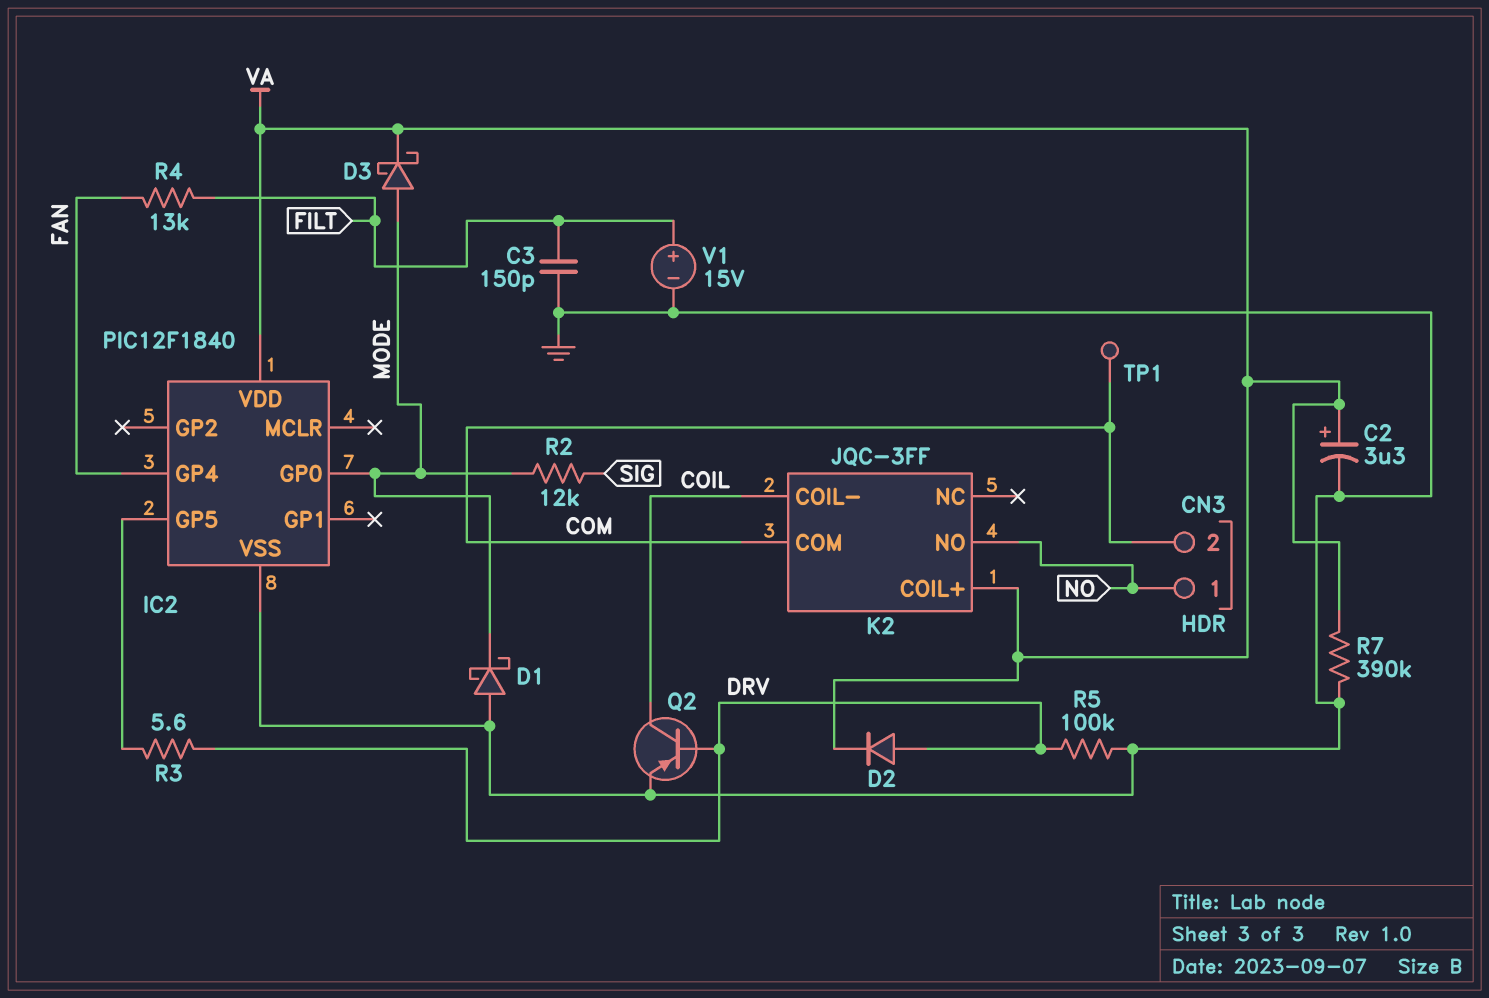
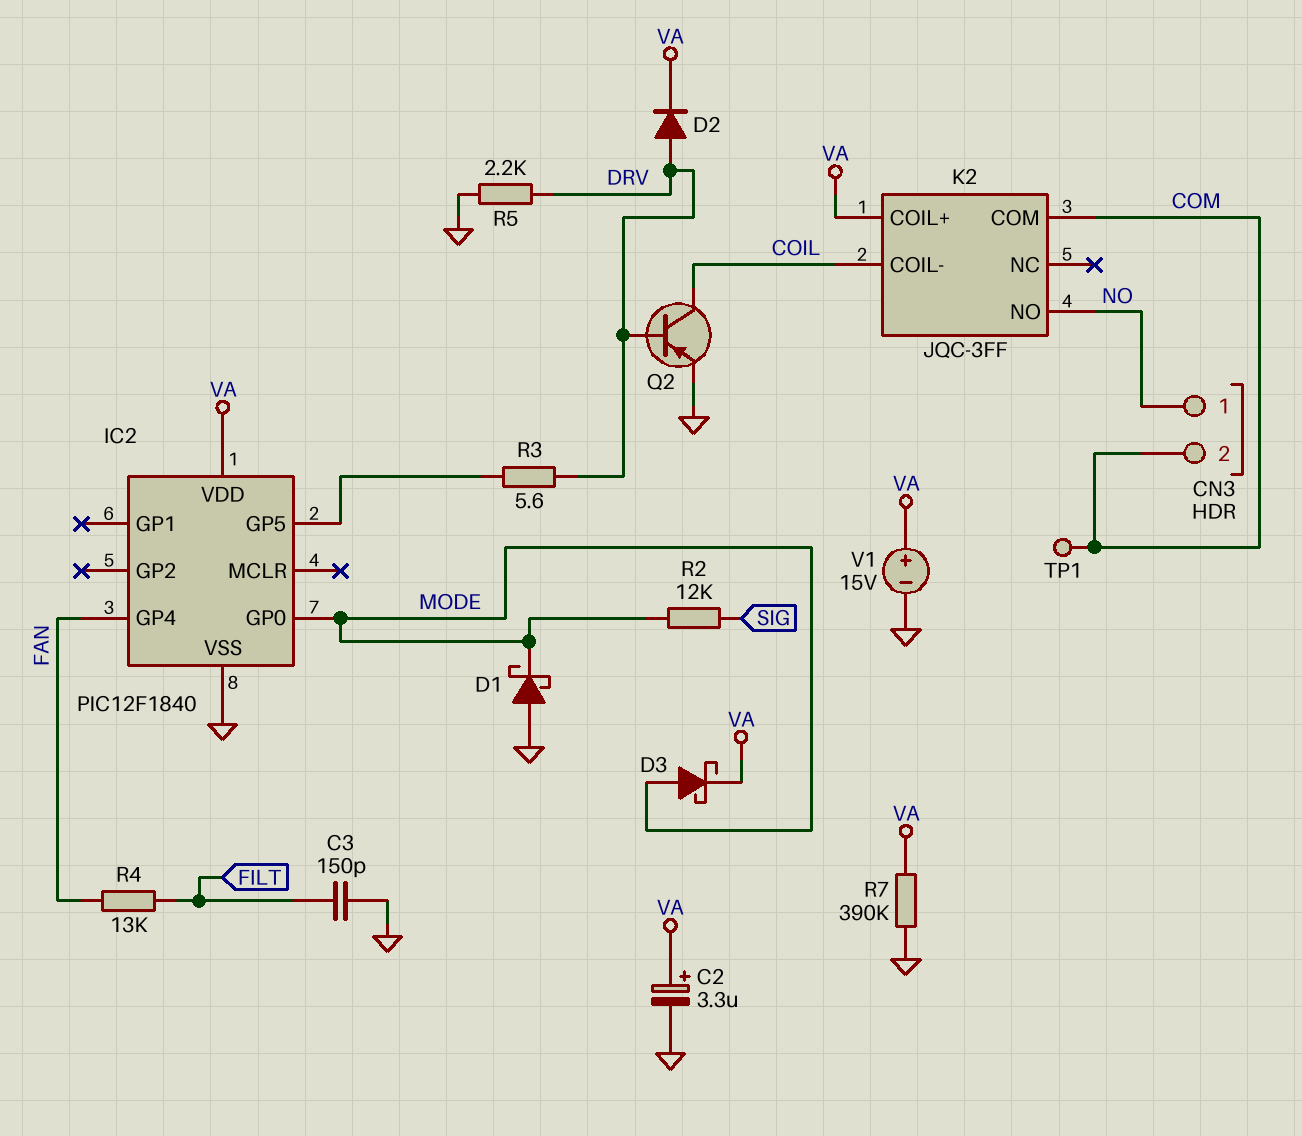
R5: 100k (DRV, GND) -> 2.2k (DRV, GND)
V1: 15V (plus FILT, minus GND) -> 15V (plus VA, minus GND)

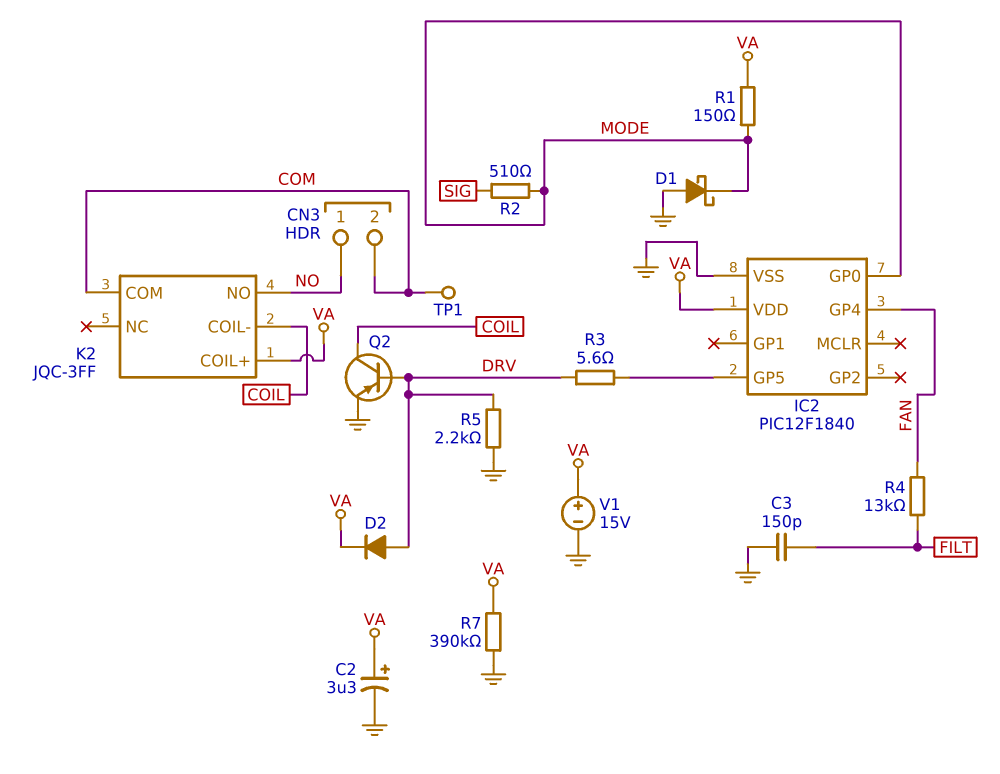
D3: schottky (A MODE, K VA) -> none
R1: none -> 150 (MODE, VA)
R2: 12k (MODE, SIG) -> 510 (MODE, SIG)

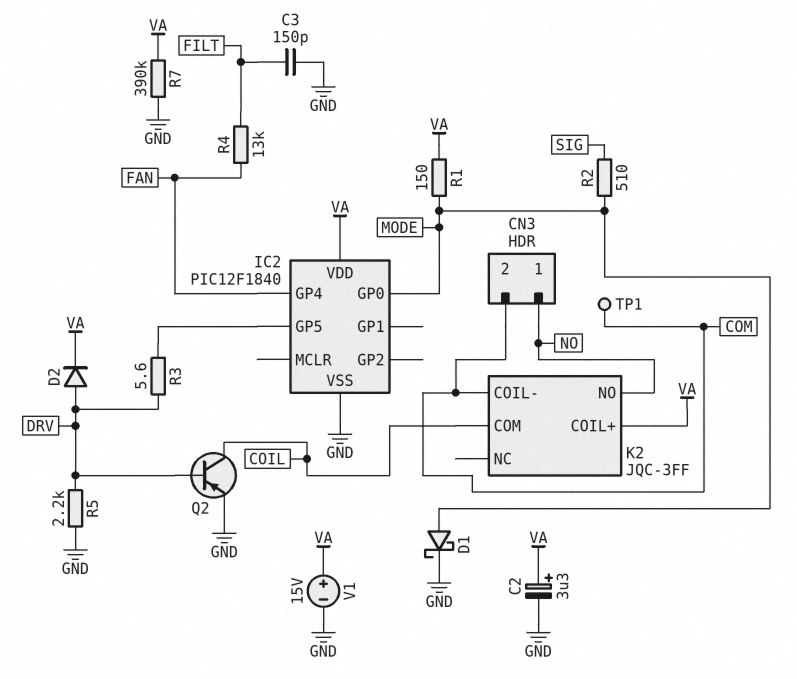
D1: schottky (A GND, K MODE) -> schottky (A MODE, K GND)
K2 pin COIL-: COIL -> COM
K2 pin COM: COM -> COIL

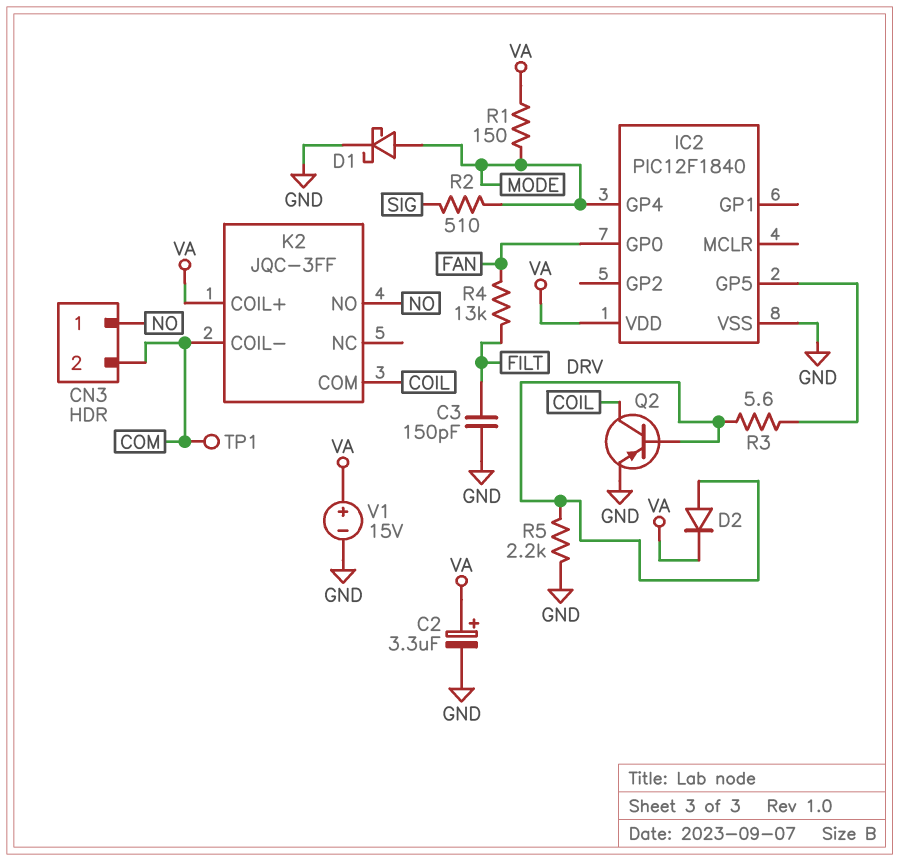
IC2 pin GP0: MODE -> FAN
IC2 pin GP4: FAN -> MODE
R7: 390k (GND, VA) -> none

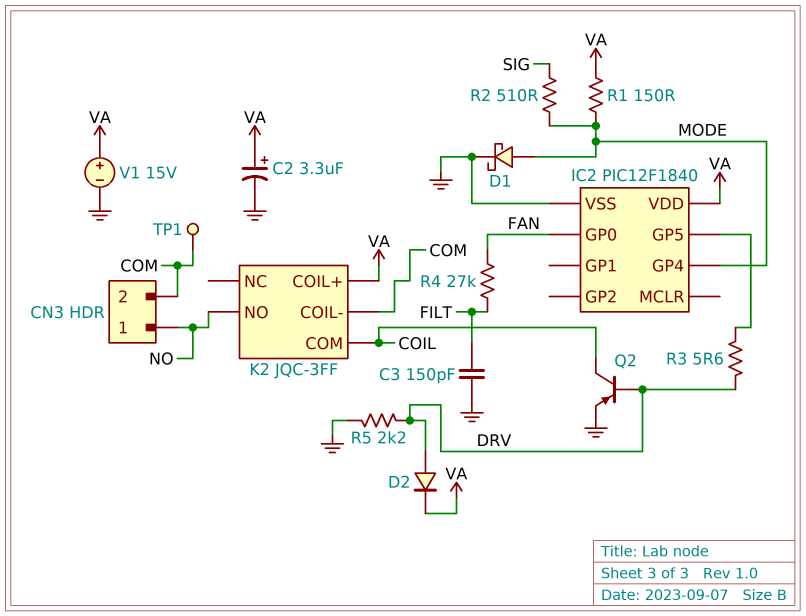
R4: 13k (FAN, FILT) -> 27k (FAN, FILT)

